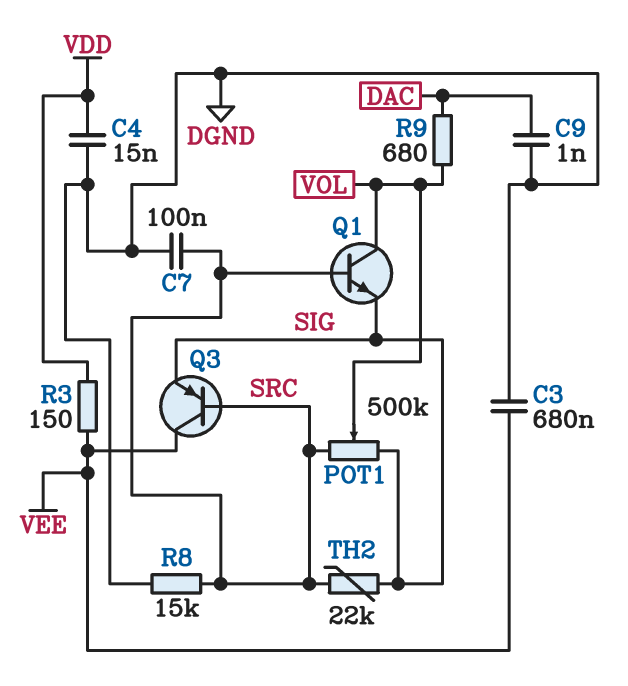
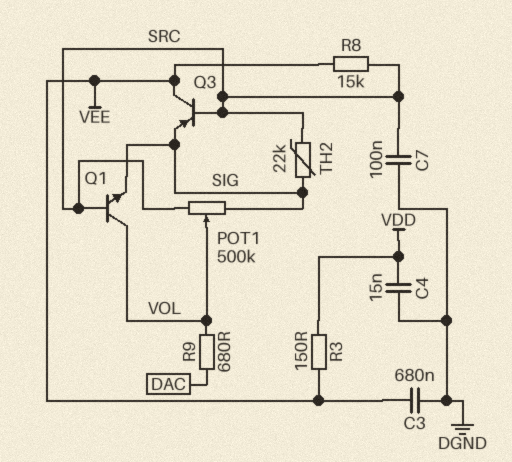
C9: 1nF (DAC, DGND) -> none
R8: 15k (DGND, SRC) -> 15k (SRC, VEE)

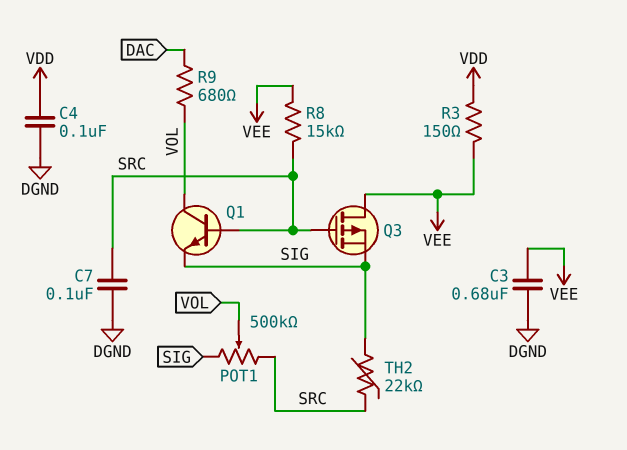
C4: 15nF (DGND, VDD) -> 100nF (DGND, VDD)
Q3: PNP (B SRC, C VEE, E SIG) -> PMOS (G SRC, D VEE, S SIG)

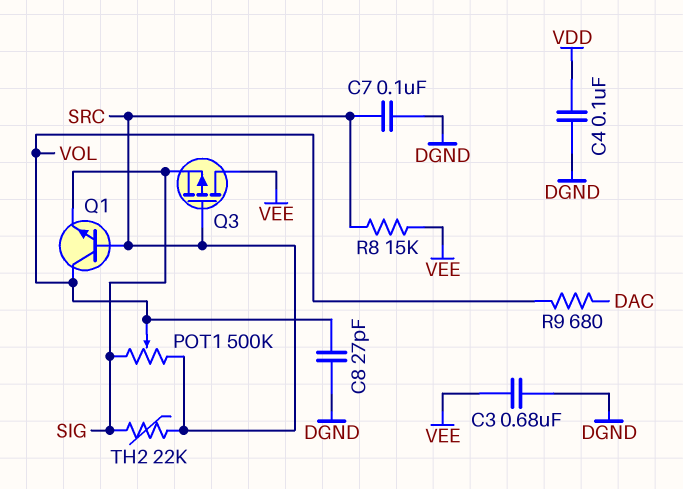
C8: none -> 27pF (DGND, VOL)
R3: 150 (VDD, VEE) -> none

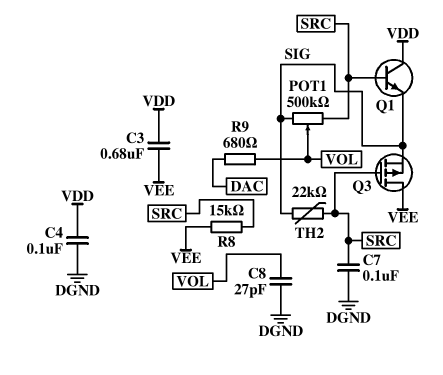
C3: 680nF (DGND, VEE) -> 680nF (VDD, VEE)
Q1: NPN (B SRC, C VOL, E SIG) -> NPN (B SRC, C VDD, E SIG)

